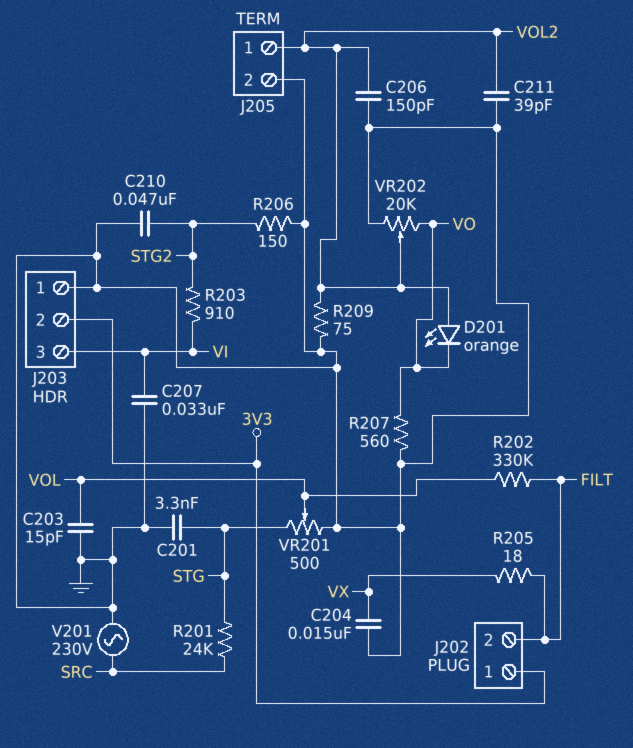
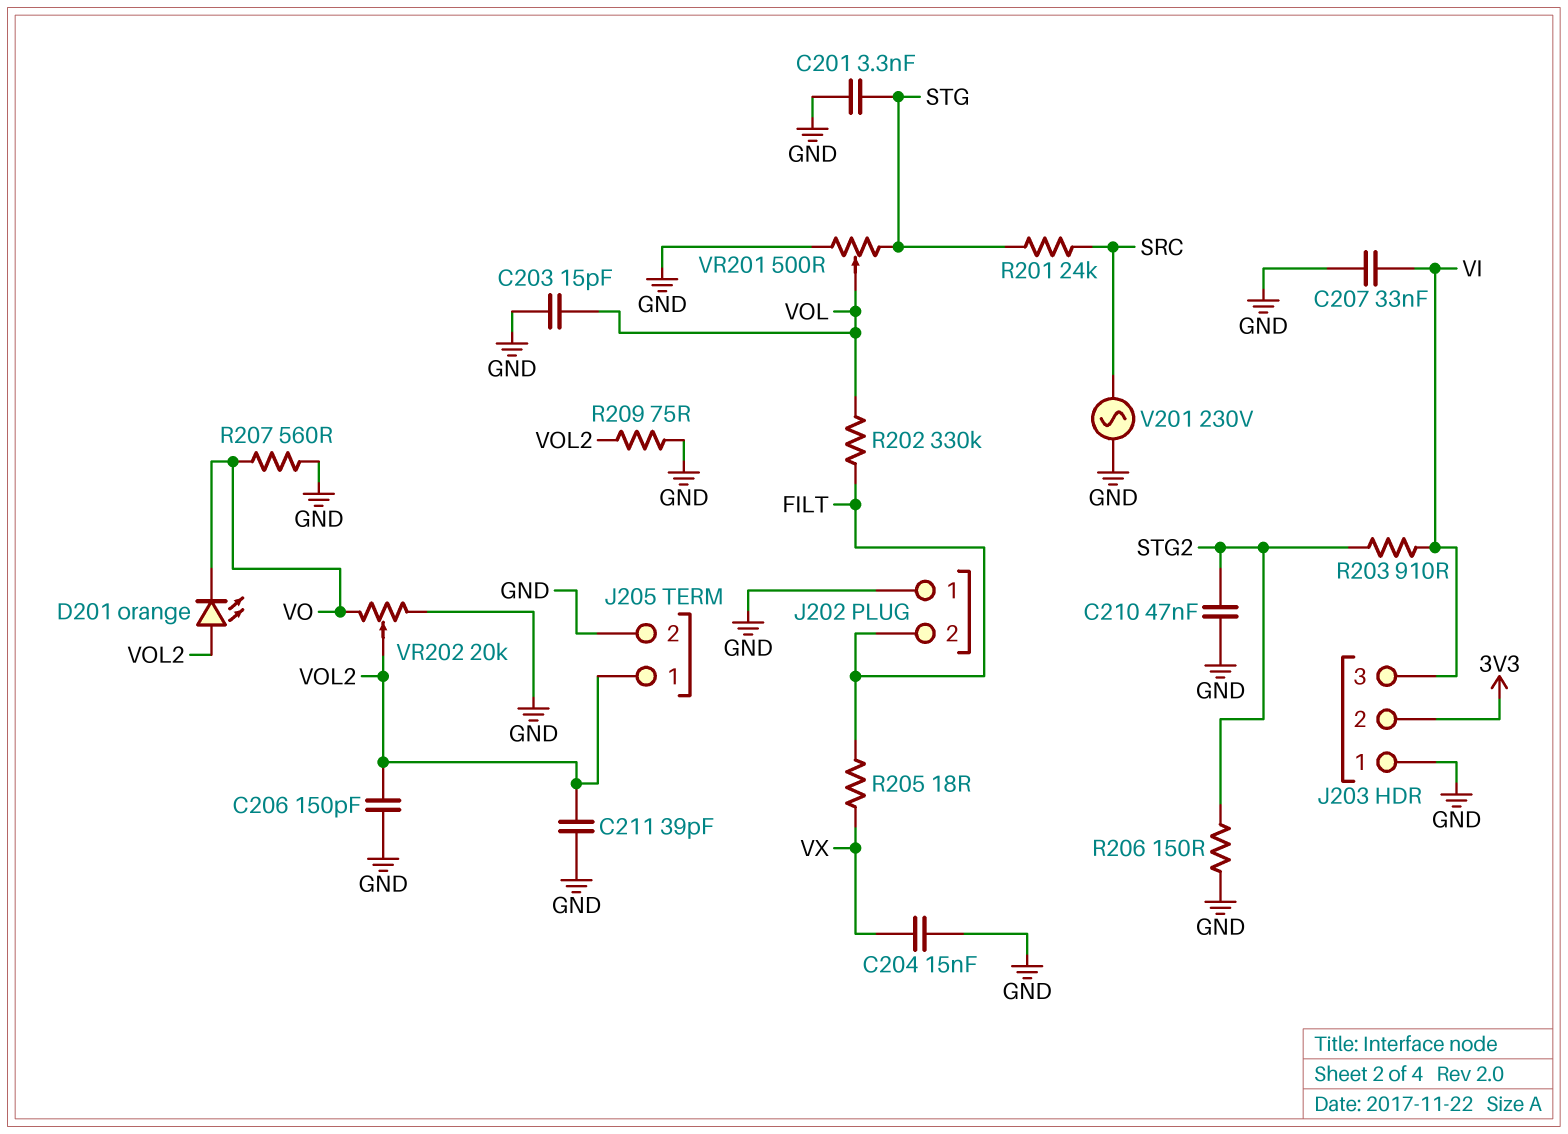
J202 pin 1: 3V3 -> GND

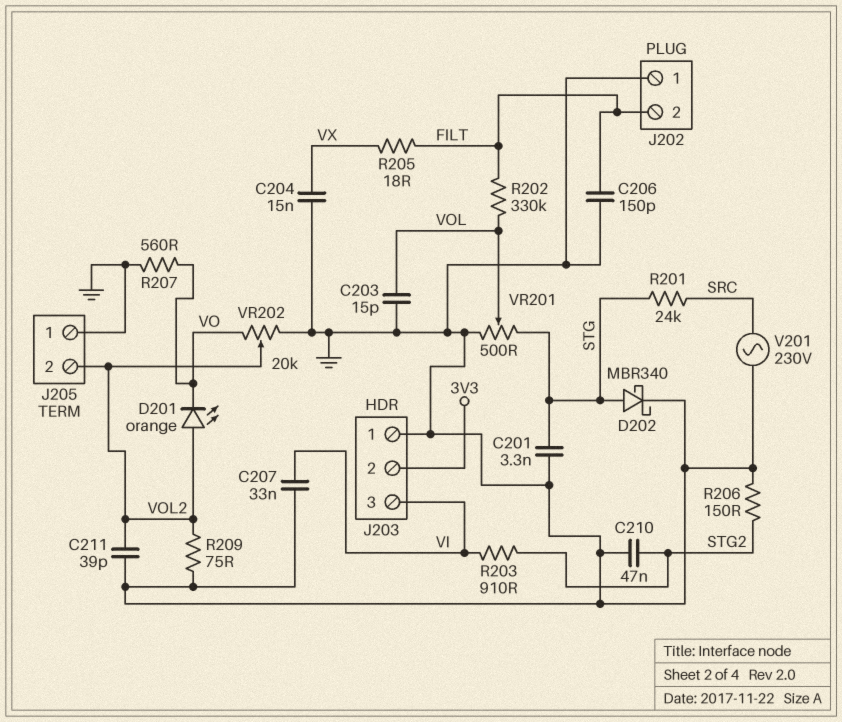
C206: 150pF (GND, VOL2) -> 150pF (FILT, GND)
D202: none -> schottky MBR340 (A STG, K GND)
J205 pin 1: VOL2 -> GND
J205 pin 2: GND -> VOL2

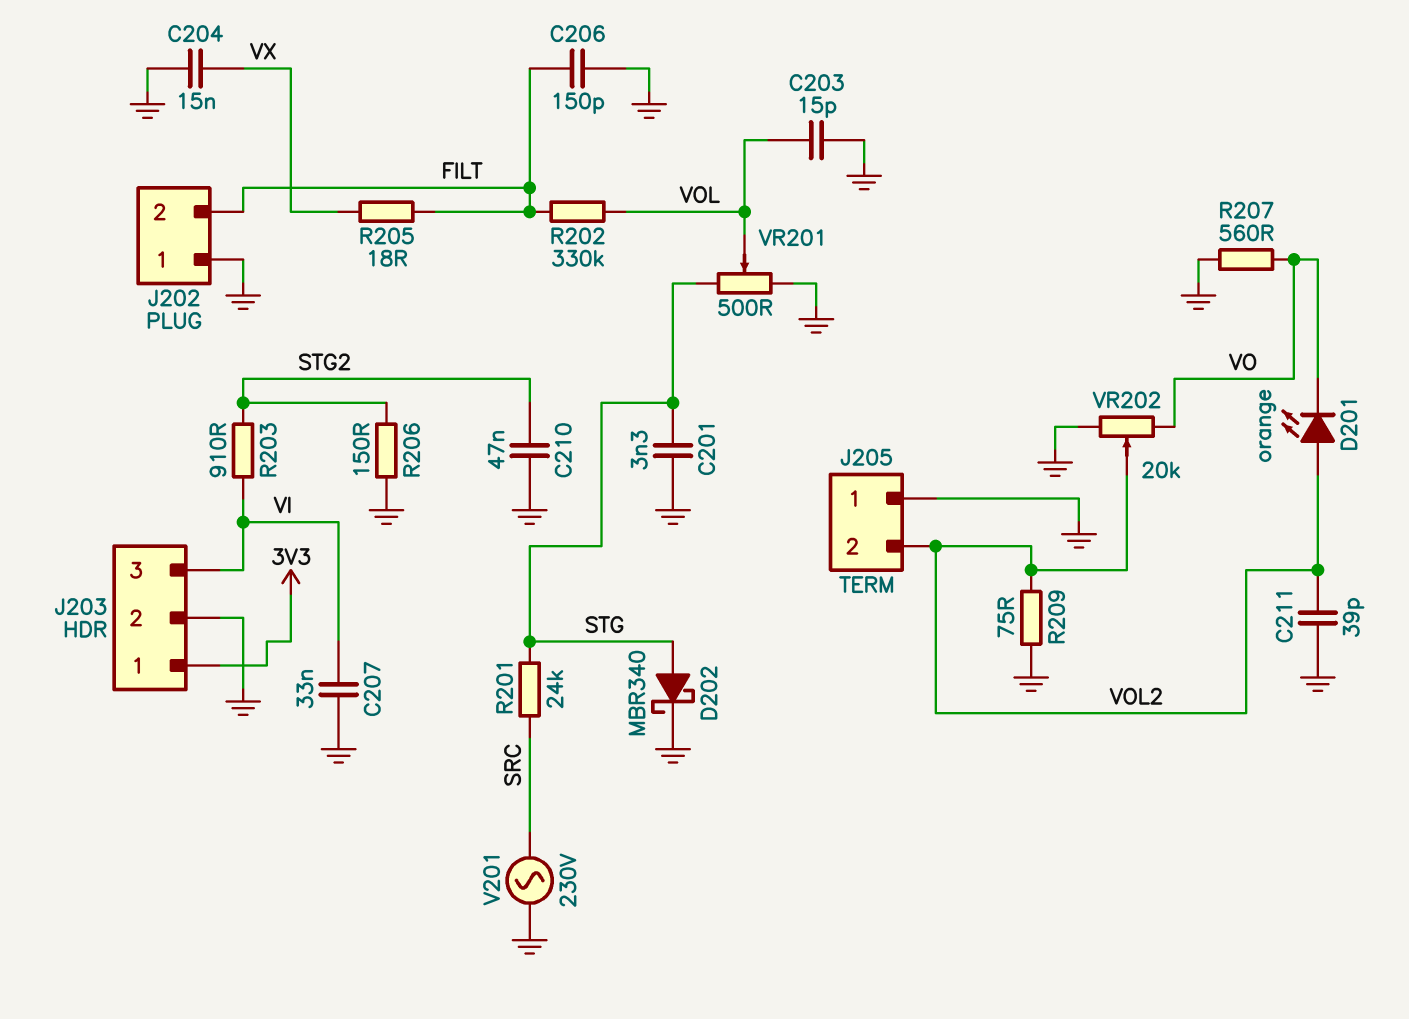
J203 pin 1: GND -> 3V3
J203 pin 2: 3V3 -> GND

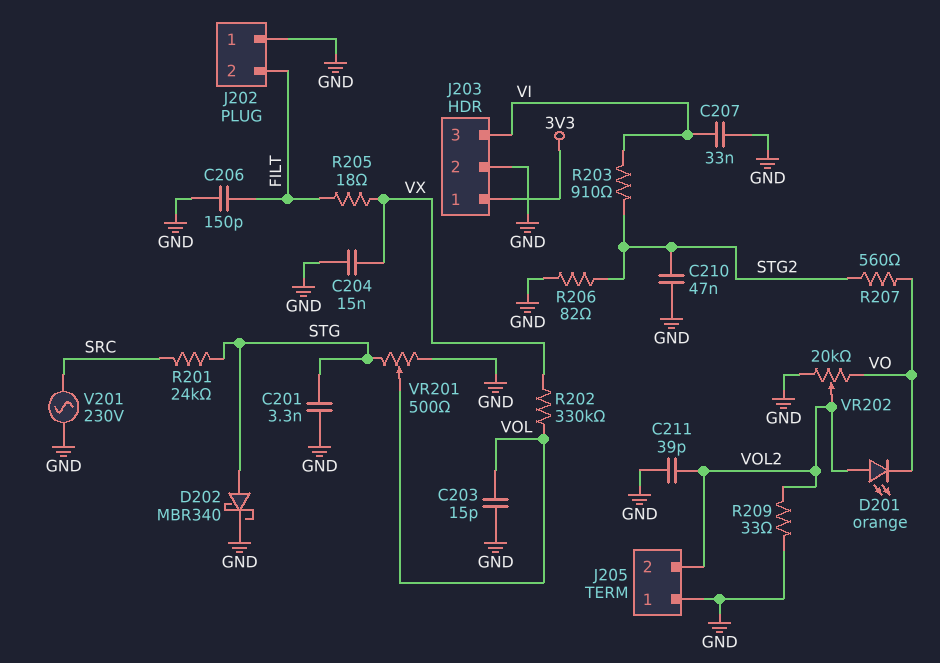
R202: 330k (FILT, VOL) -> 330k (VOL, VX)
R206: 150 (GND, STG2) -> 82 (GND, STG2)
R207: 560 (GND, VO) -> 560 (STG2, VO)
R209: 75 (GND, VOL2) -> 33 (GND, VOL2)

